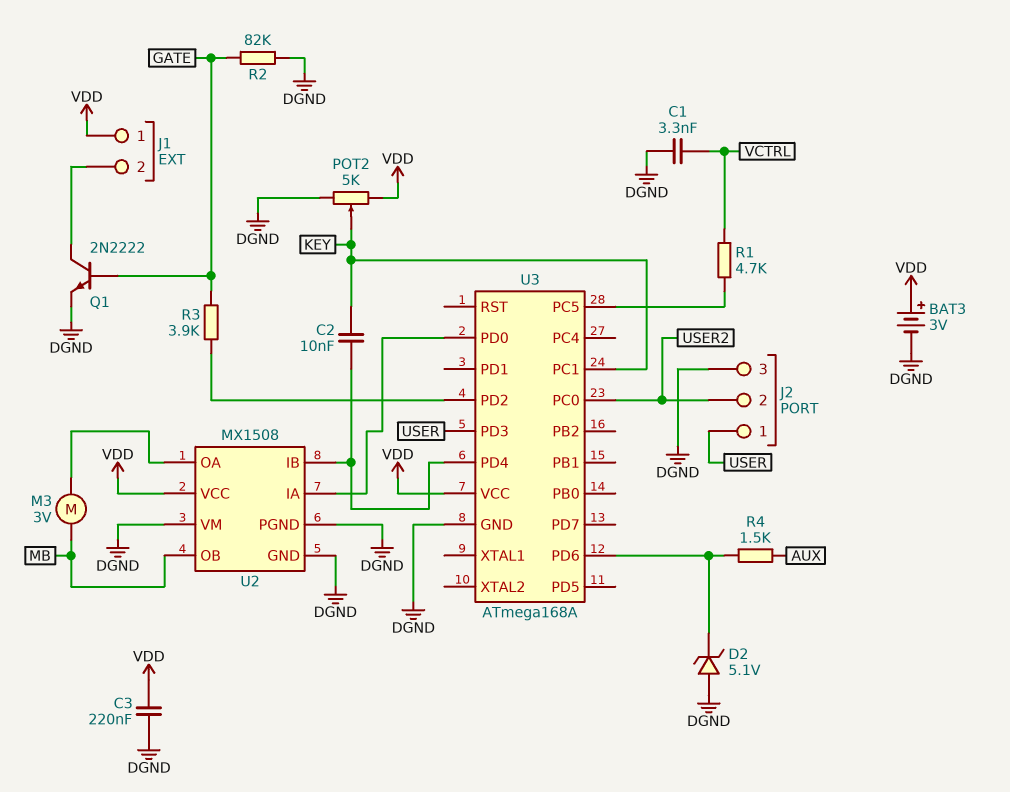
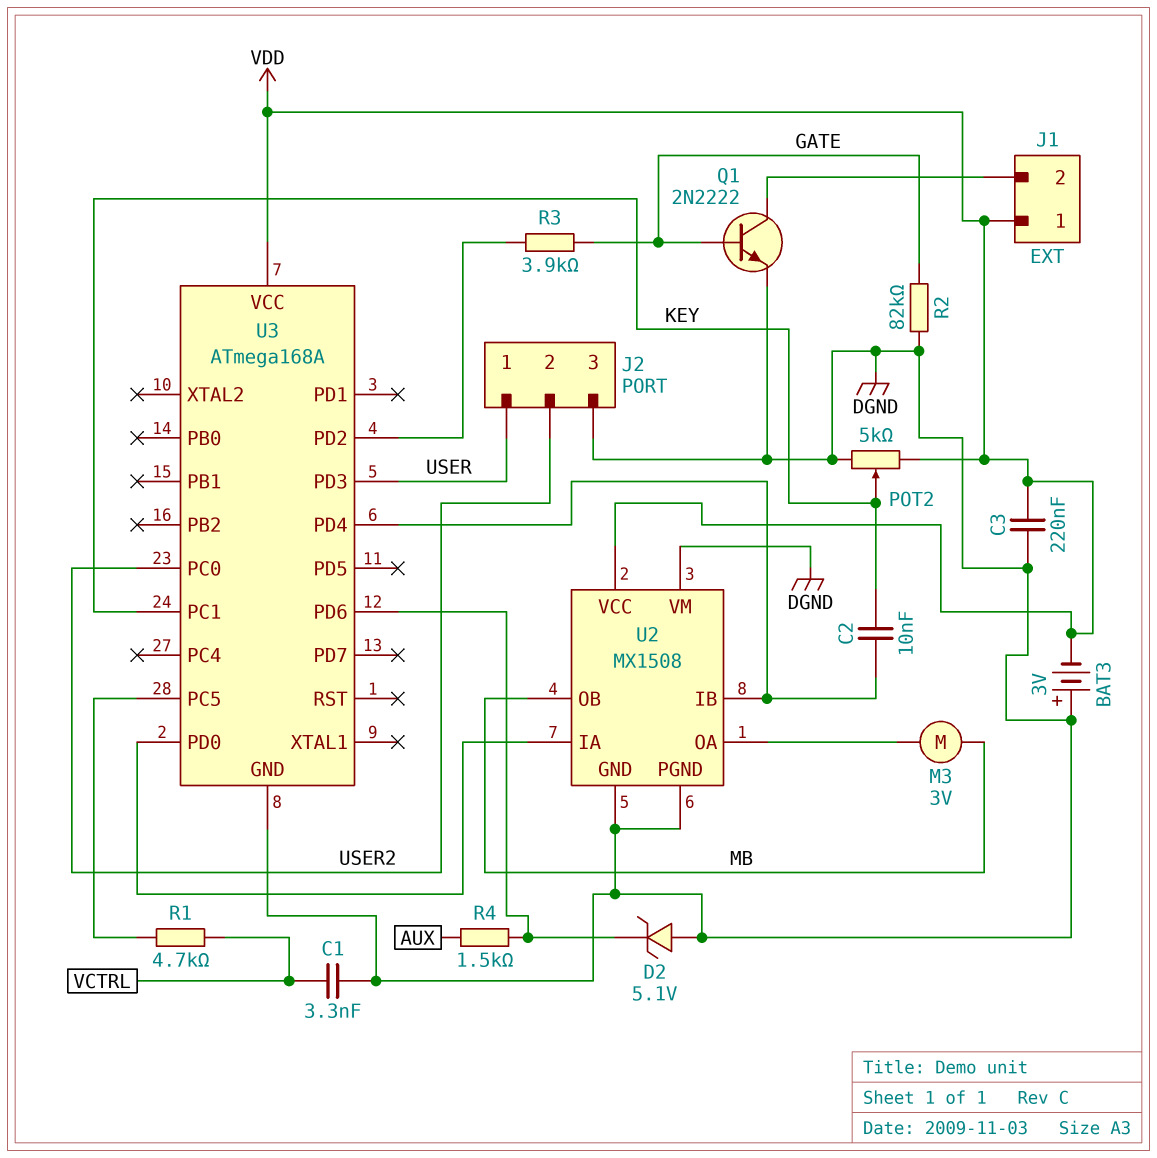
BAT3: 3V (plus VDD, minus DGND) -> 3V (plus DGND, minus VDD)

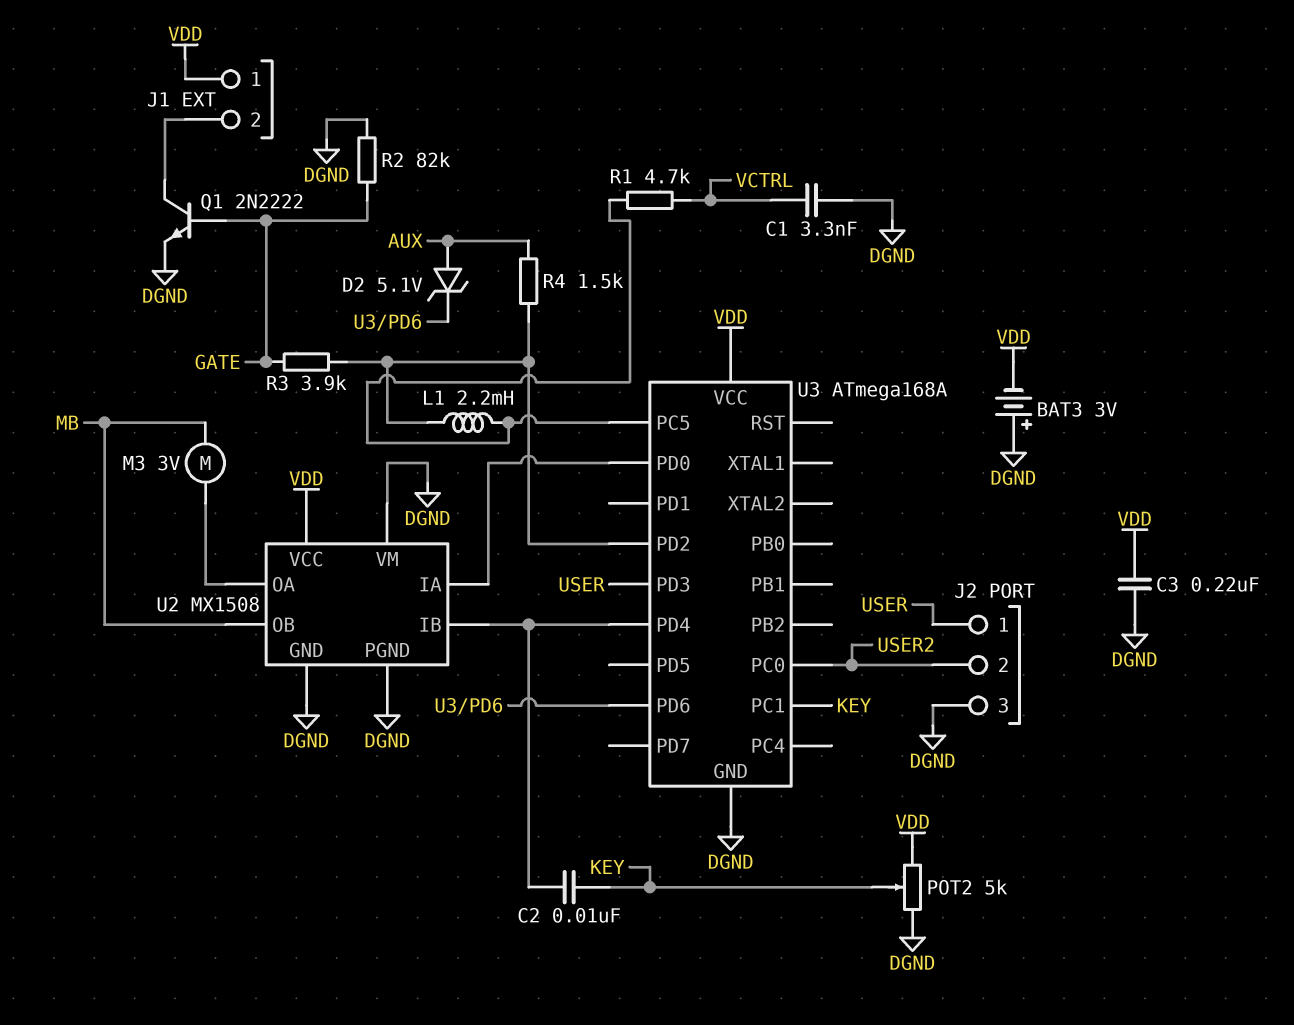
D2: zener 5.1V (A DGND, K U3/PD6) -> zener 5.1V (A AUX, K U3/PD6)
L1: none -> 2.2mH (U3/PC5, U3/PD2)
R4: 1.5k (AUX, U3/PD6) -> 1.5k (AUX, U3/PD2)

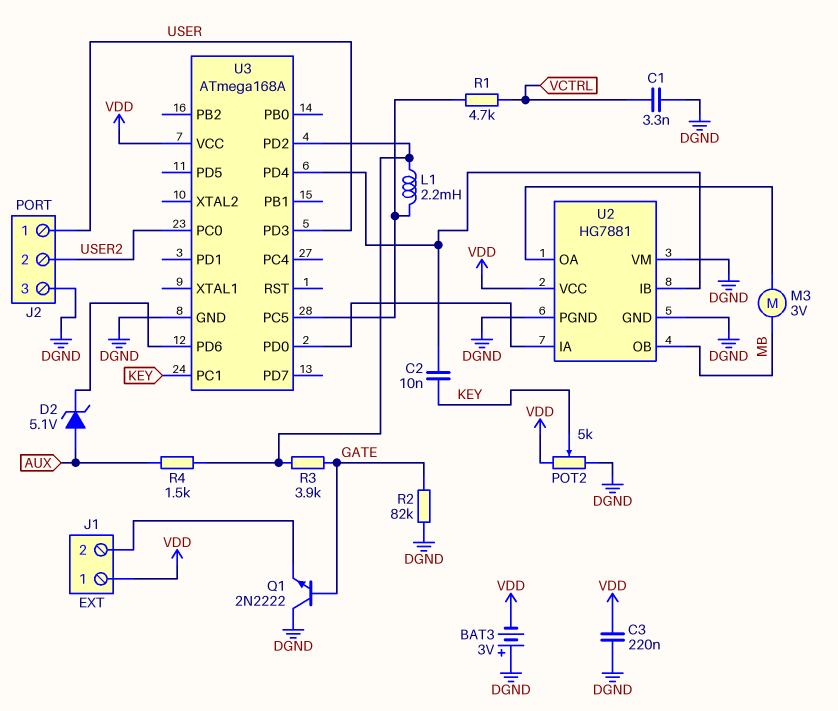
Q1: NPN 2N2222 (B GATE, C J1/2, E DGND) -> NPN 2N2222 (B GATE, C DGND, E J1/2)
U2: MX1508 -> HG7881

